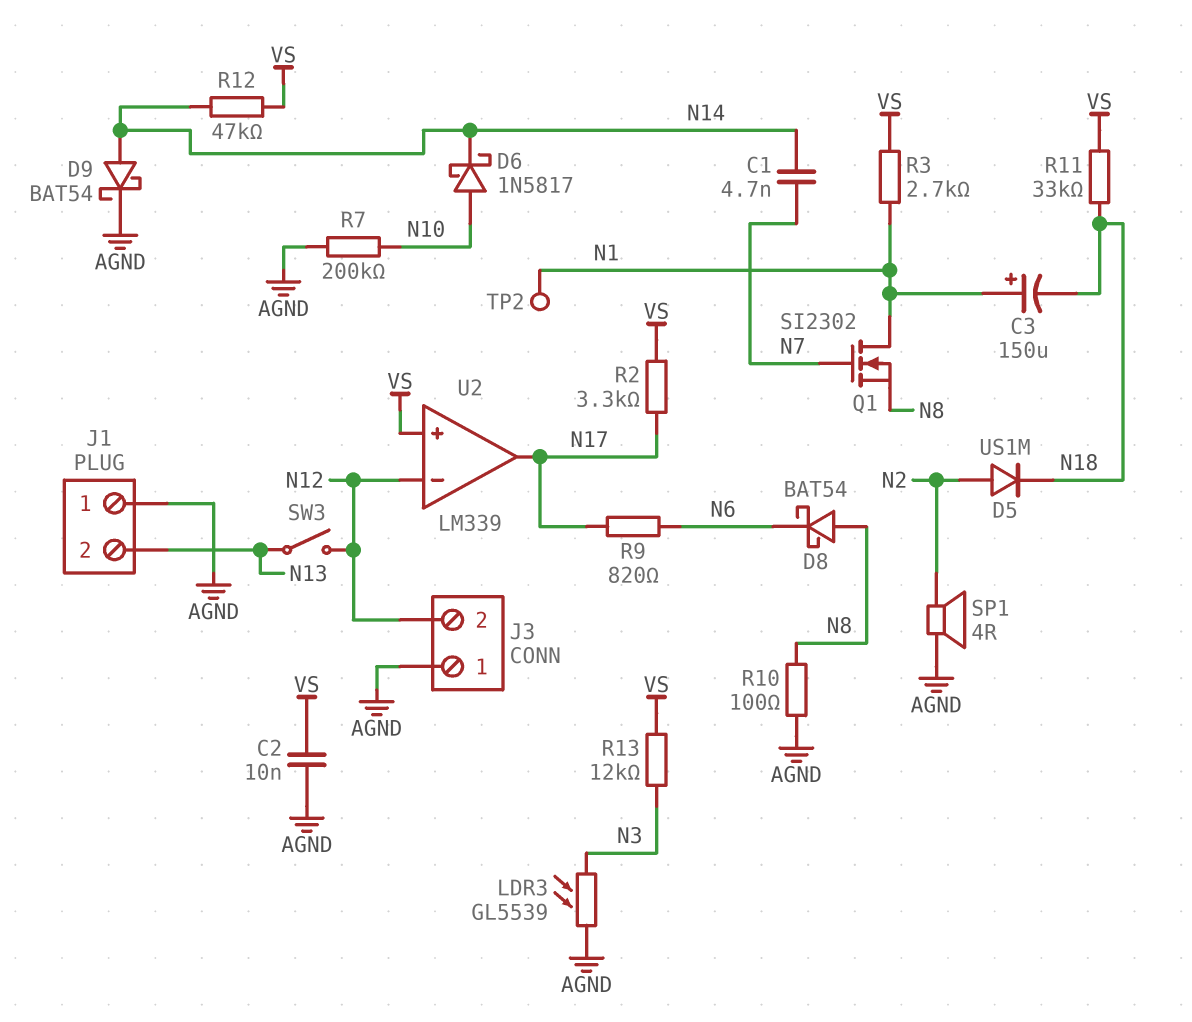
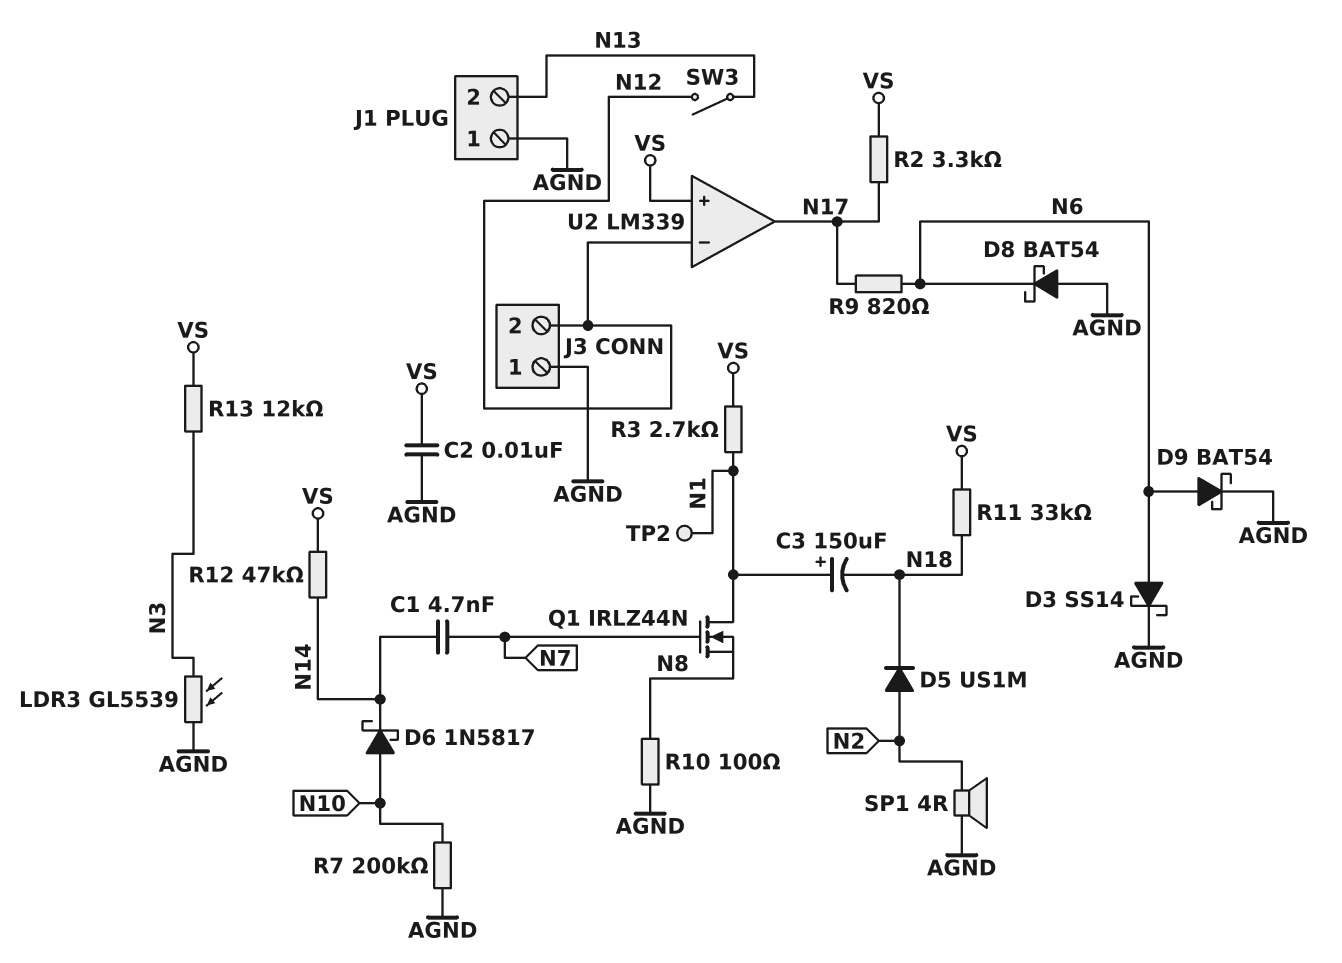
D3: none -> schottky SS14 (A N6, K AGND)
D8: schottky BAT54 (A N8, K N6) -> schottky BAT54 (A AGND, K N6)
D9: schottky BAT54 (A N14, K AGND) -> schottky BAT54 (A N6, K AGND)
Q1: NMOS SI2302 (G N7, D N1, S N8) -> NMOS IRLZ44N (G N7, D N1, S N8)

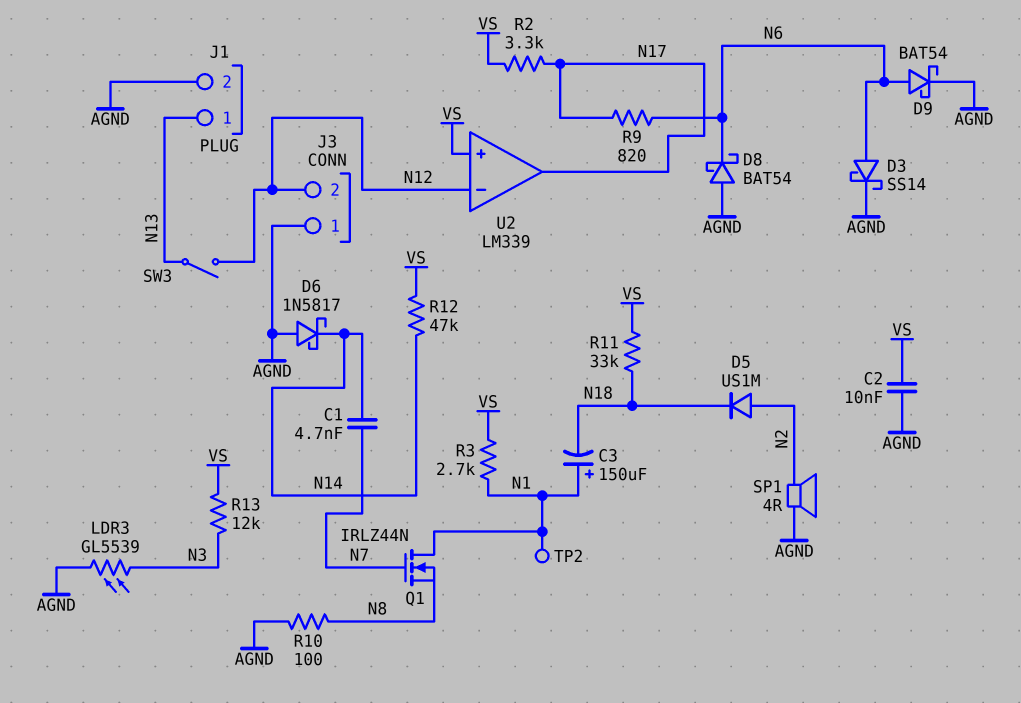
D6: schottky 1N5817 (A N10, K N14) -> schottky 1N5817 (A AGND, K N14)
J1 pin 1: AGND -> N13
J1 pin 2: N13 -> AGND
R7: 200k (AGND, N10) -> none

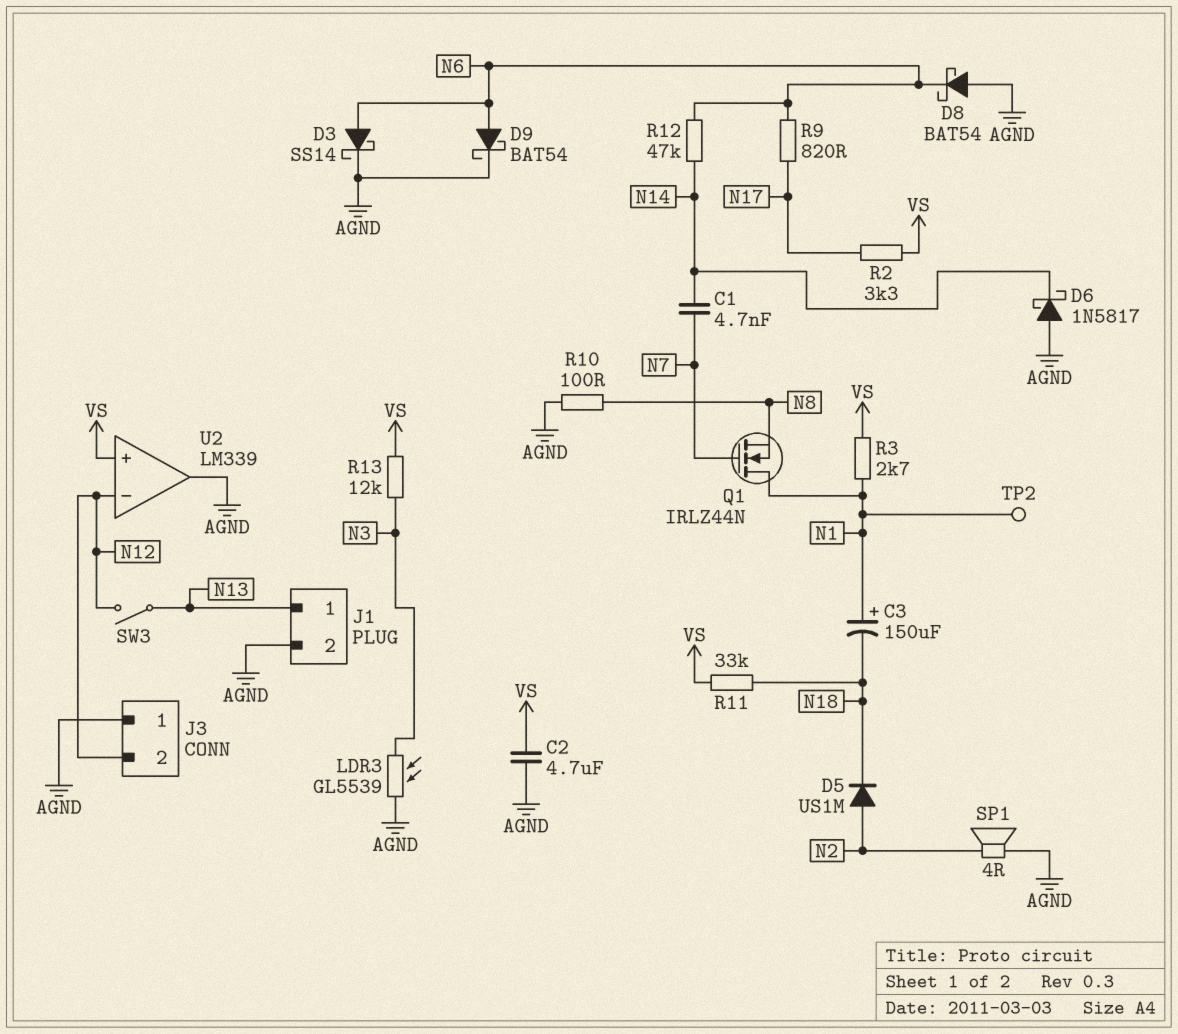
C2: 10nF (AGND, VS) -> 4.7uF (AGND, VS)
R12: 47k (N14, VS) -> 47k (N6, N14)
U2 pin out: N17 -> AGND

